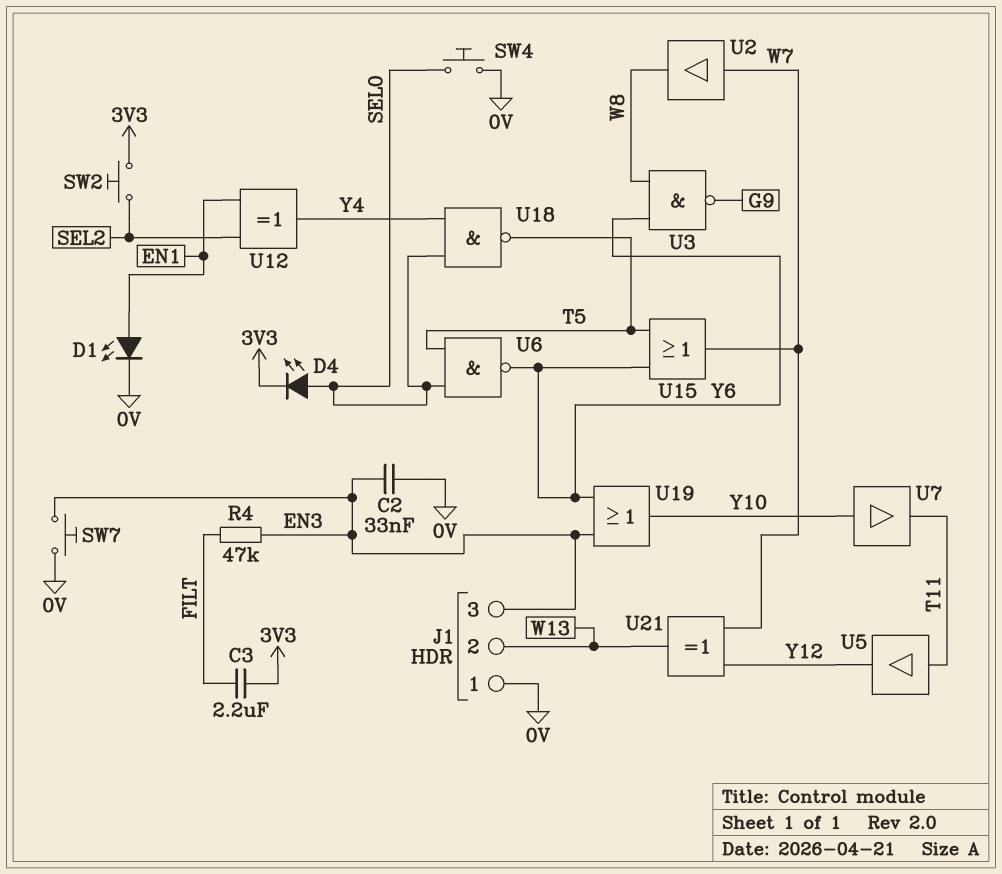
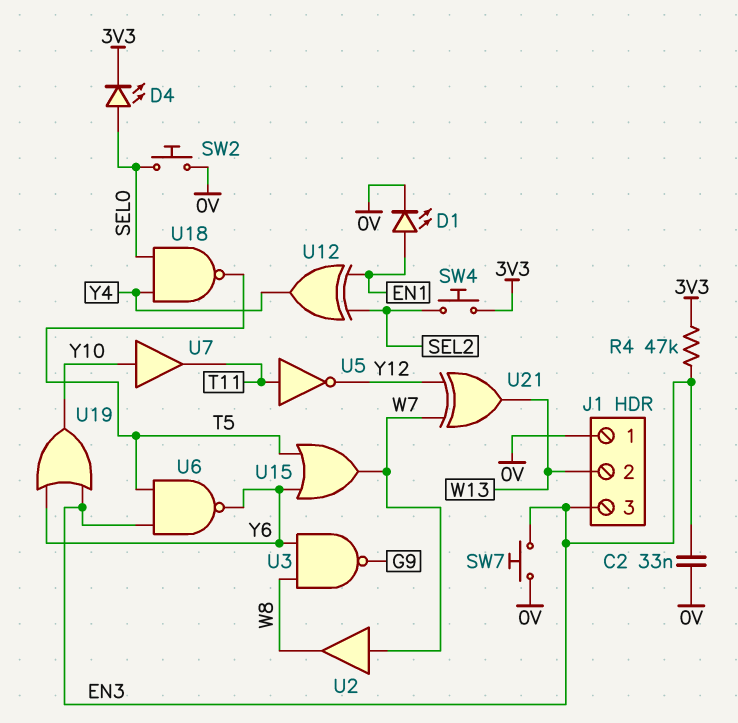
C3: 2.2uF (3V3, FILT) -> none
R4: 47k (EN3, FILT) -> 47k (3V3, EN3)
SW2: button (3V3, SEL2) -> button (0V, SEL0)
SW4: button (0V, SEL0) -> button (3V3, SEL2)
U5: buffer (in T11, out Y12) -> NOT (in T11, out Y12)
U6: NAND (in SEL0, in T5, out Y6) -> NAND (in EN3, in T5, out Y6)

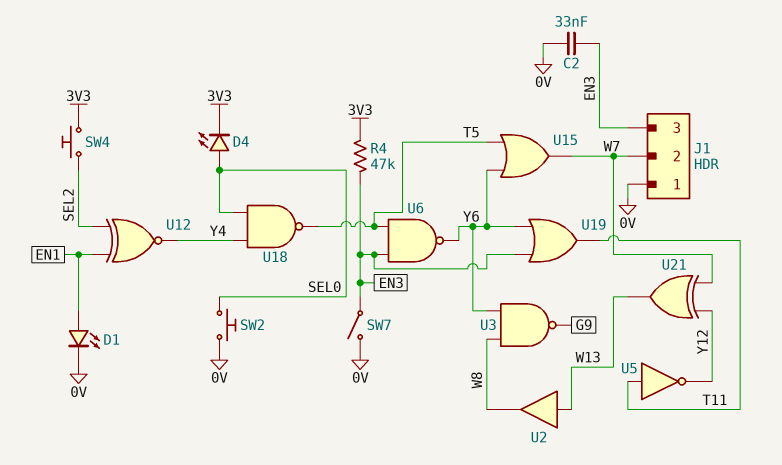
J1 pin 2: W13 -> W7
SW7: button (0V, EN3) -> switch (0V, EN3)
U2: buffer (in W7, out W8) -> buffer (in W13, out W8)
U7: buffer (in Y10, out T11) -> none
U12: XOR (in EN1, in SEL2, out Y4) -> XNOR (in EN1, in SEL2, out Y4)
U19: OR (in EN3, in Y6, out Y10) -> OR (in EN3, in Y6, out T11)

